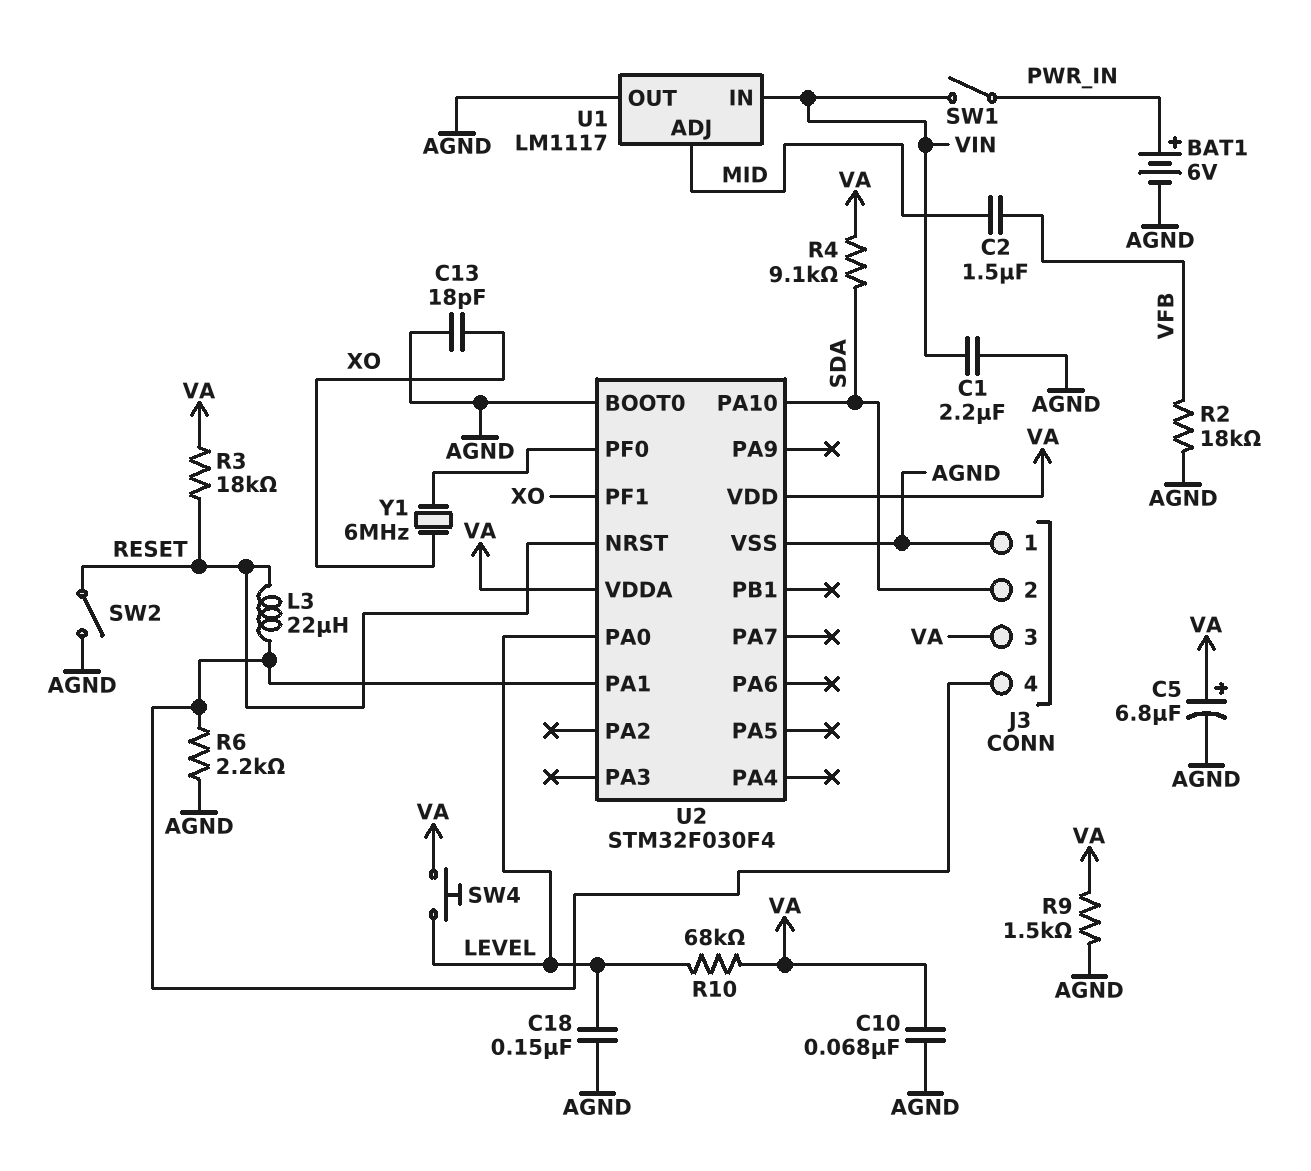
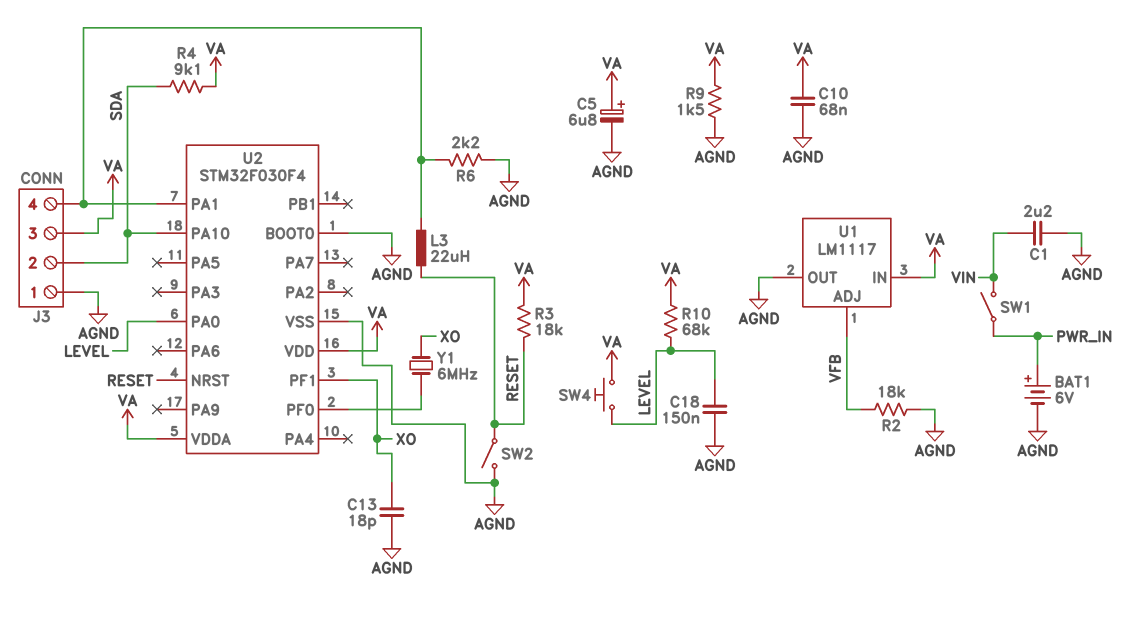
C2: 1.5uF (MID, VFB) -> none
U1 pin ADJ: MID -> VFB
U1 pin IN: VIN -> VA

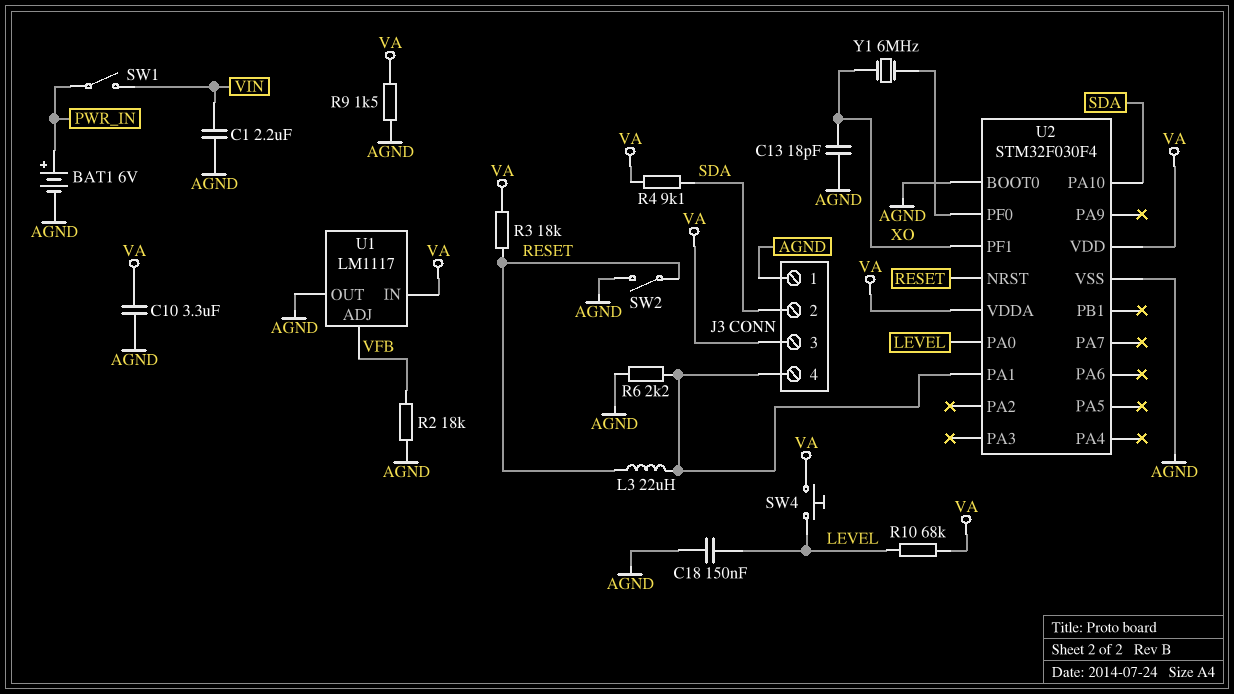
C5: 6.8uF (plus VA, minus AGND) -> none
C10: 68nF (AGND, VA) -> 3.3uF (AGND, VA)

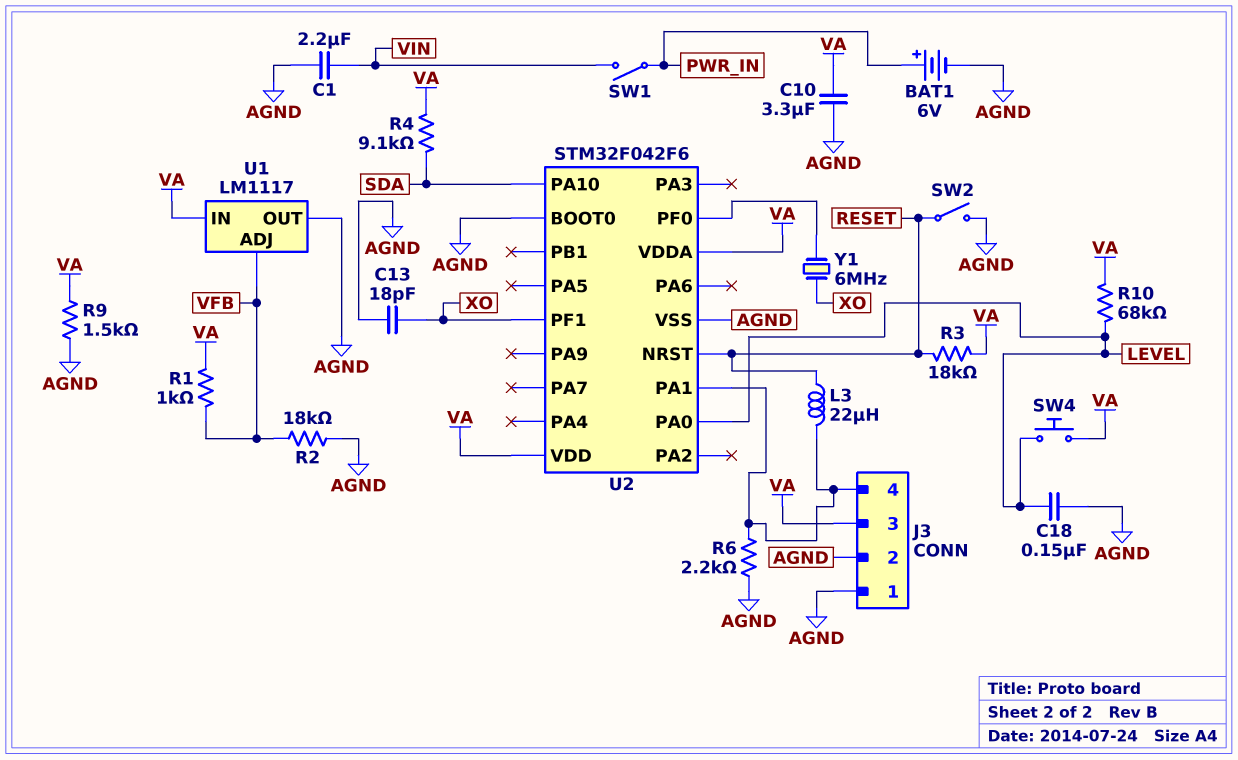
J3 pin 2: SDA -> AGND
R1: none -> 1k (VA, VFB)
U2: STM32F030F4 -> STM32F042F6

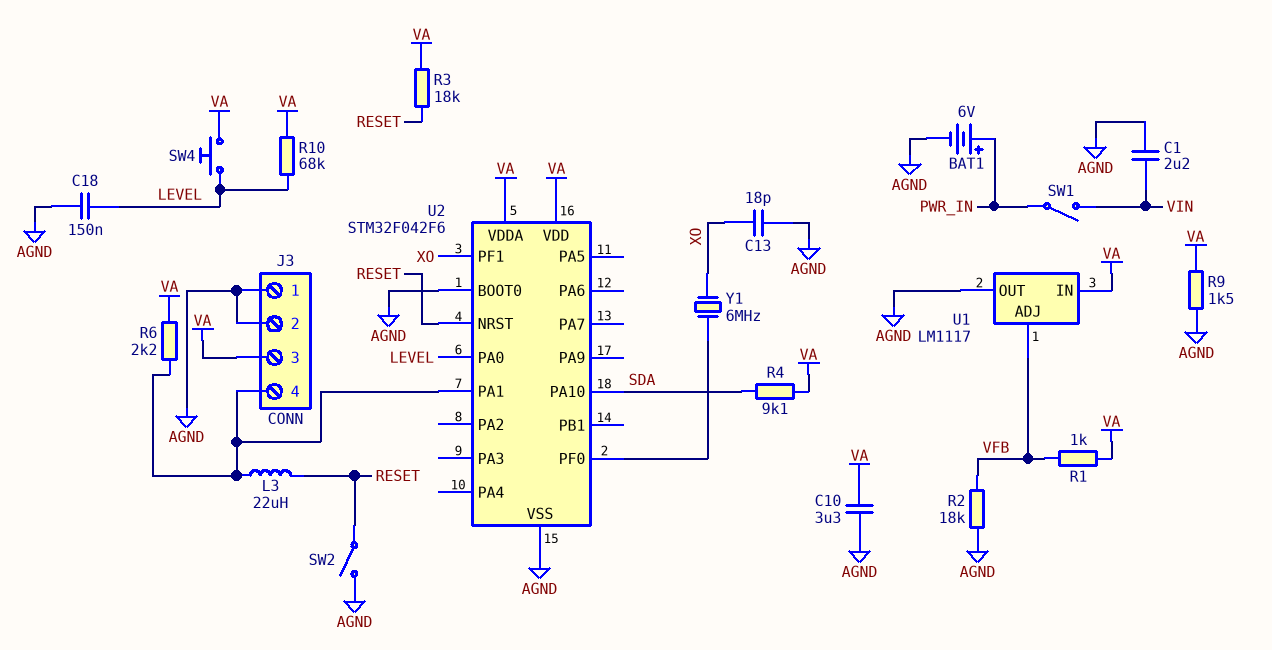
R6: 2.2k (AGND, J3/4) -> 2.2k (J3/4, VA)

